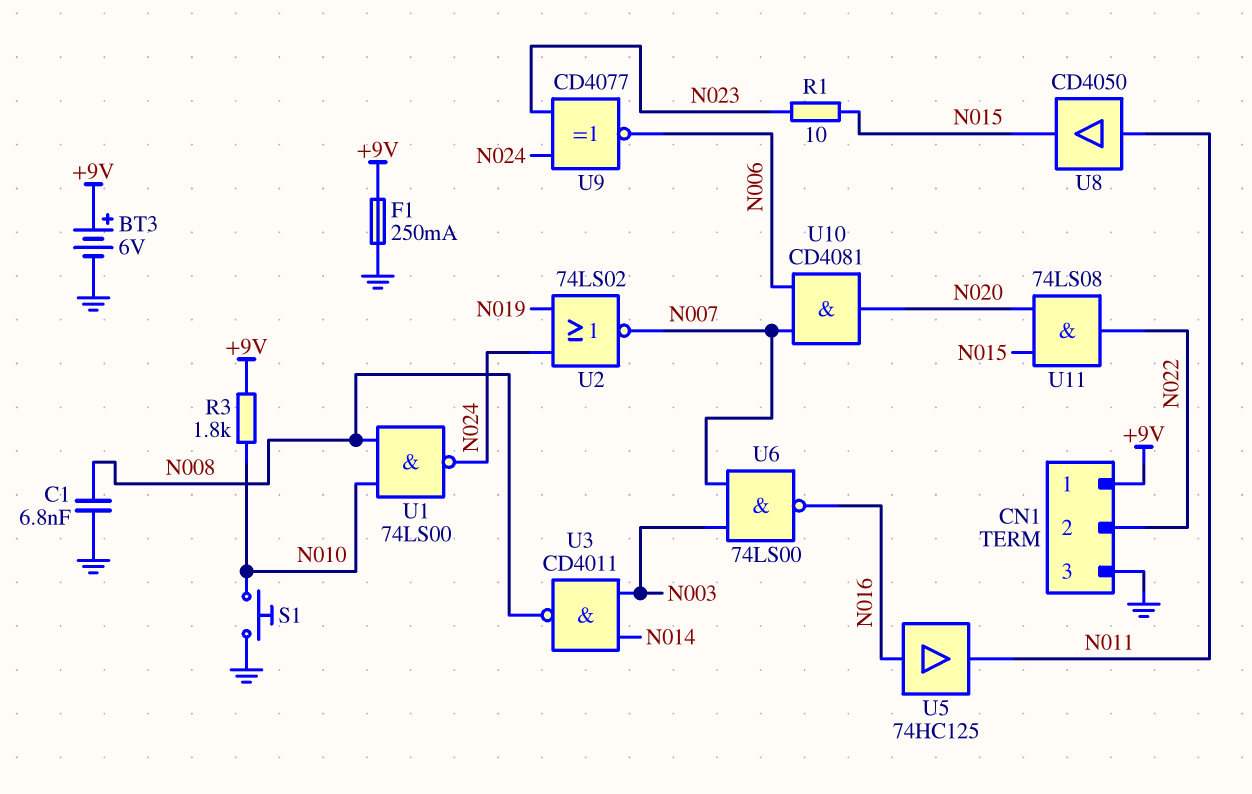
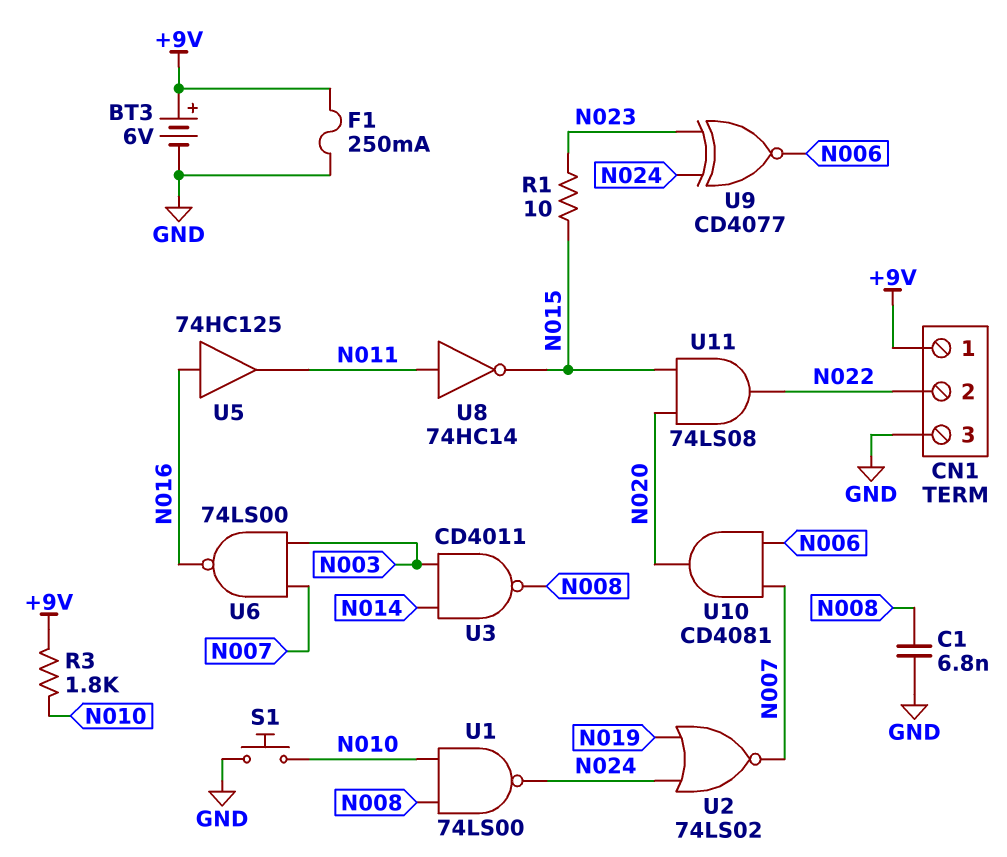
U8: buffer CD4050 (in N011, out N015) -> NOT 74HC14 (in N011, out N015)

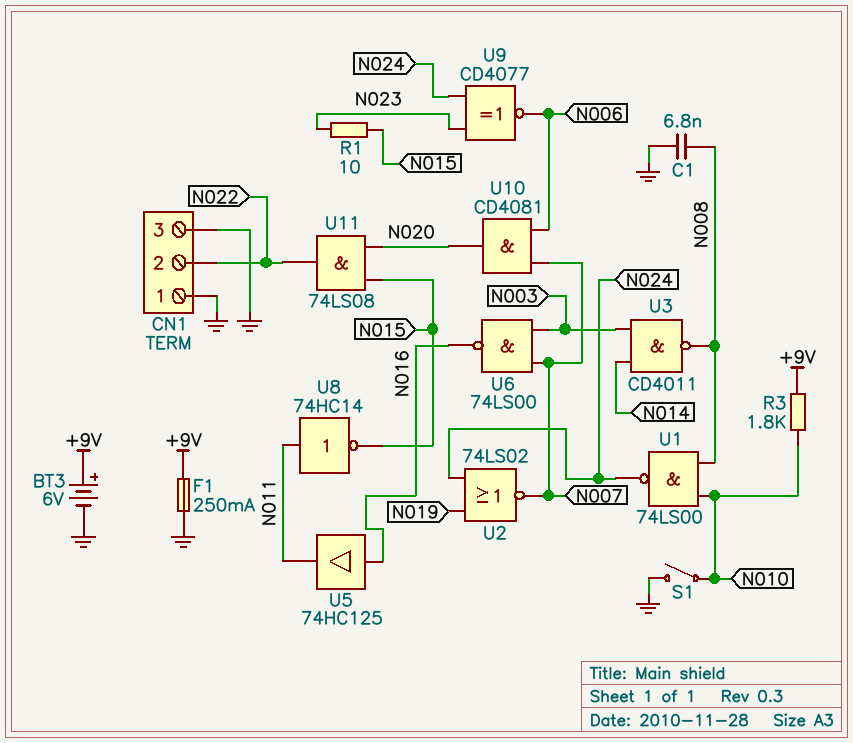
CN1 pin 1: +9V -> GND
S1: button (GND, N010) -> switch (GND, N010)

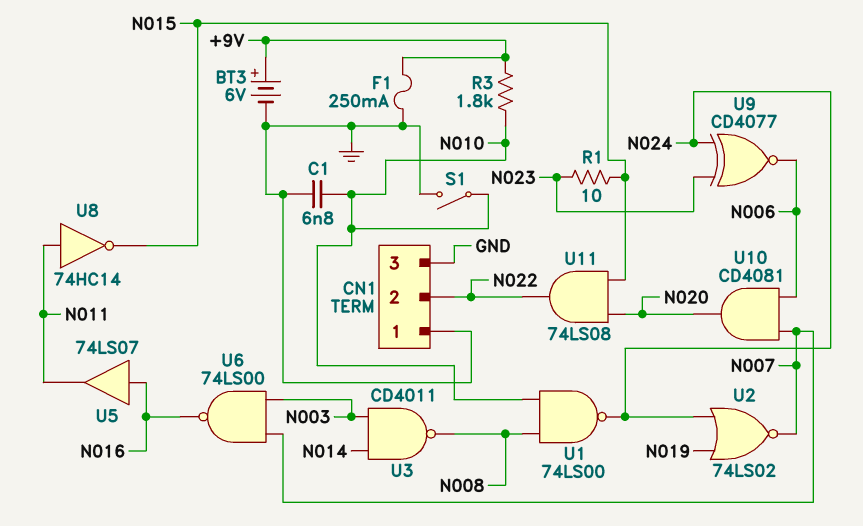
C1: 6.8nF (GND, N008) -> 6.8nF (GND, N010)
U5: buffer 74HC125 (in N016, out N011) -> buffer 74LS07 (in N016, out N011)

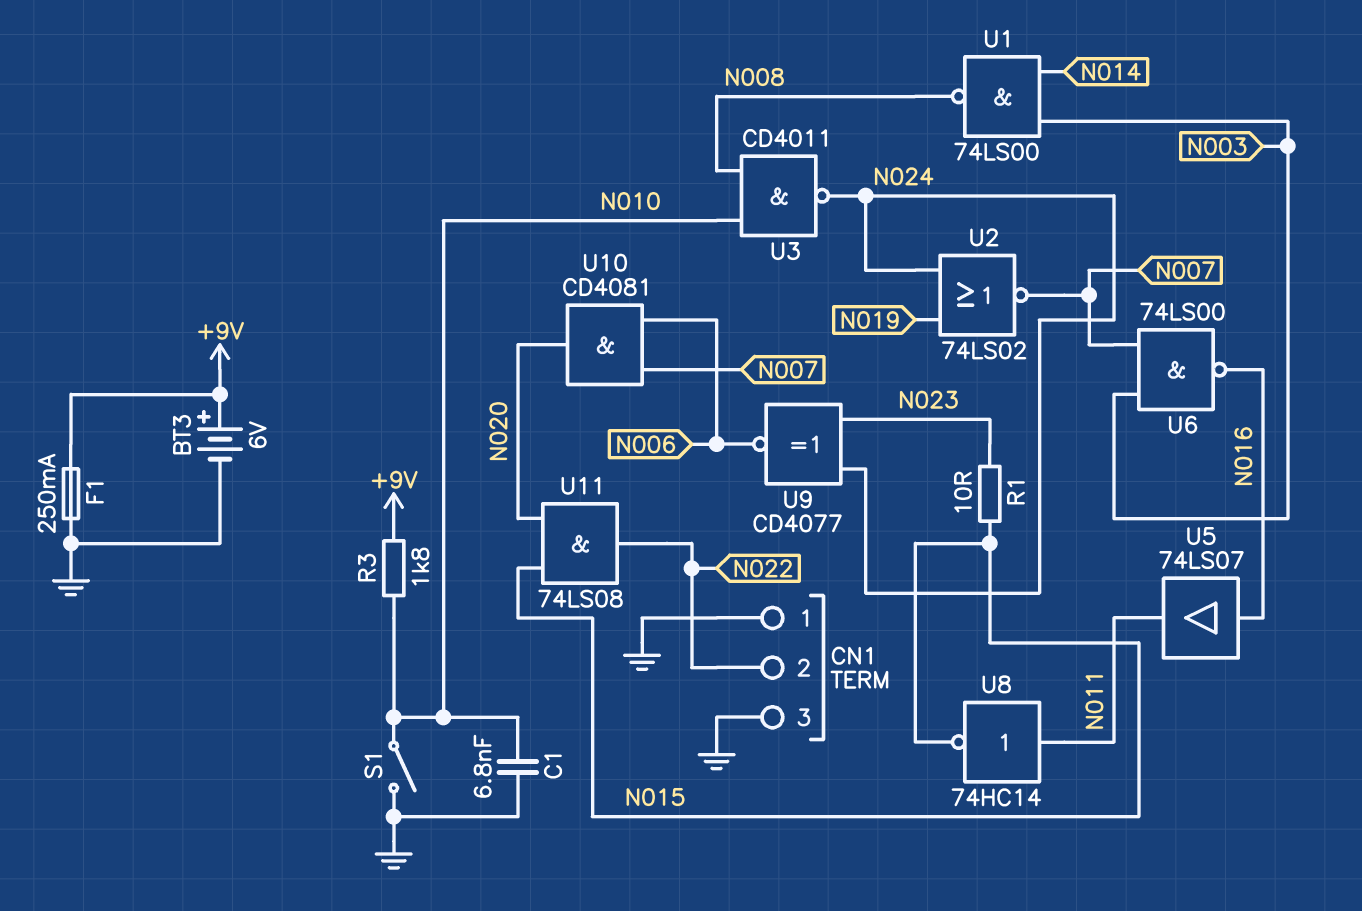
U1: NAND 74LS00 (in N008, in N010, out N024) -> NAND 74LS00 (in N003, in N014, out N008)
U3: NAND CD4011 (in N003, in N014, out N008) -> NAND CD4011 (in N008, in N010, out N024)

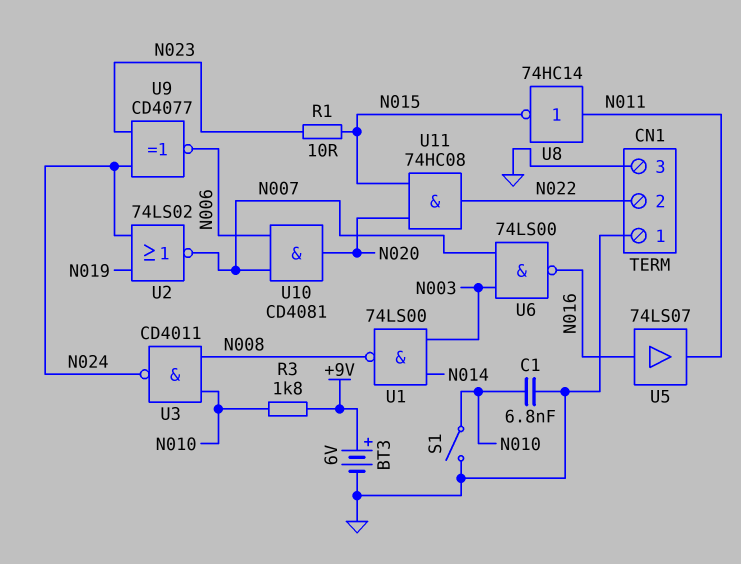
F1: 250mA (+9V, GND) -> none
U11: AND 74LS08 (in N015, in N020, out N022) -> AND 74HC08 (in N015, in N020, out N022)

